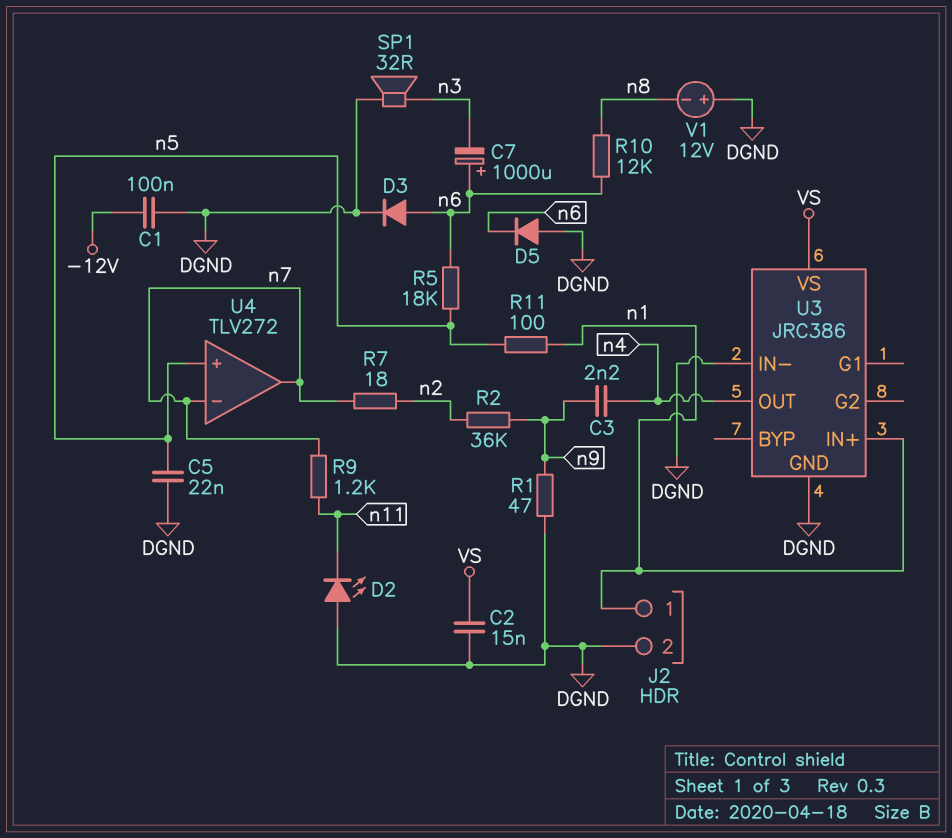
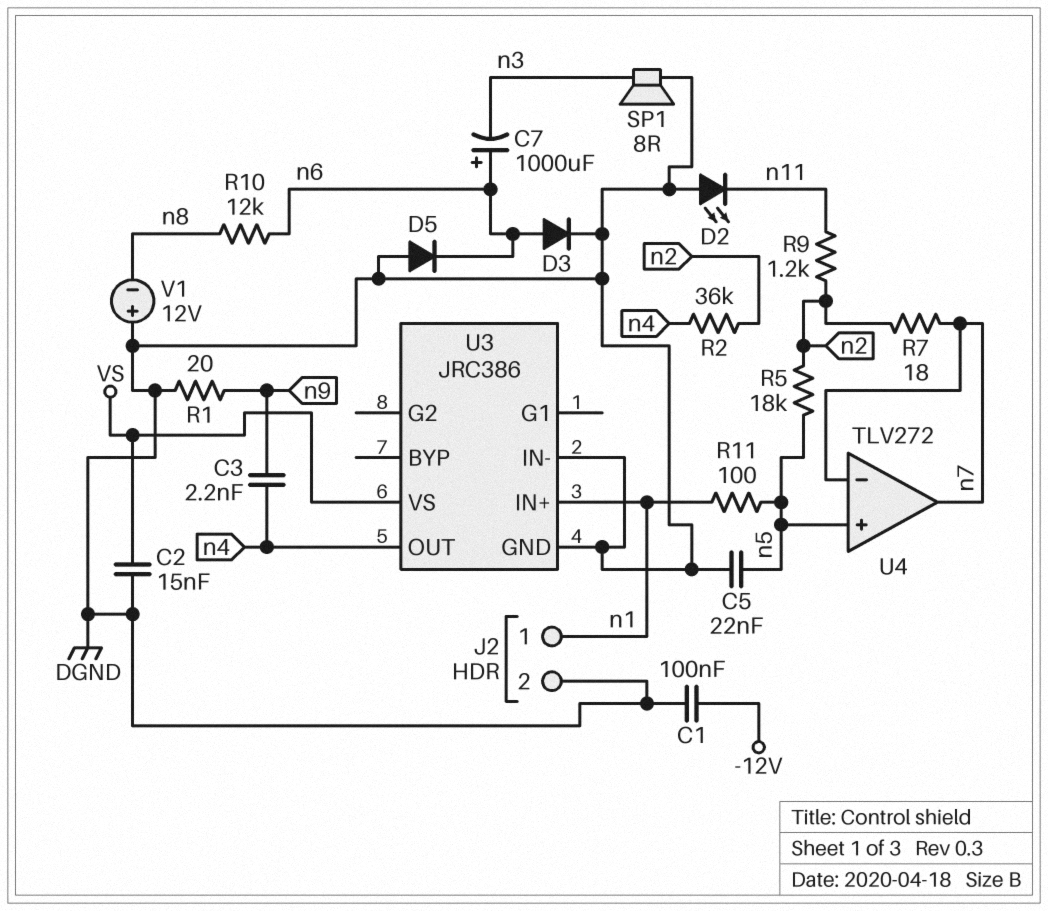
R1: 47 (DGND, n9) -> 20 (DGND, n9)
R2: 36k (n2, n9) -> 36k (n2, n4)
R5: 18k (n5, n6) -> 18k (n2, n5)
R9: 1.2k (n7, n11) -> 1.2k (n2, n11)
SP1: speaker 32R (DGND, n3) -> speaker 8R (DGND, n3)

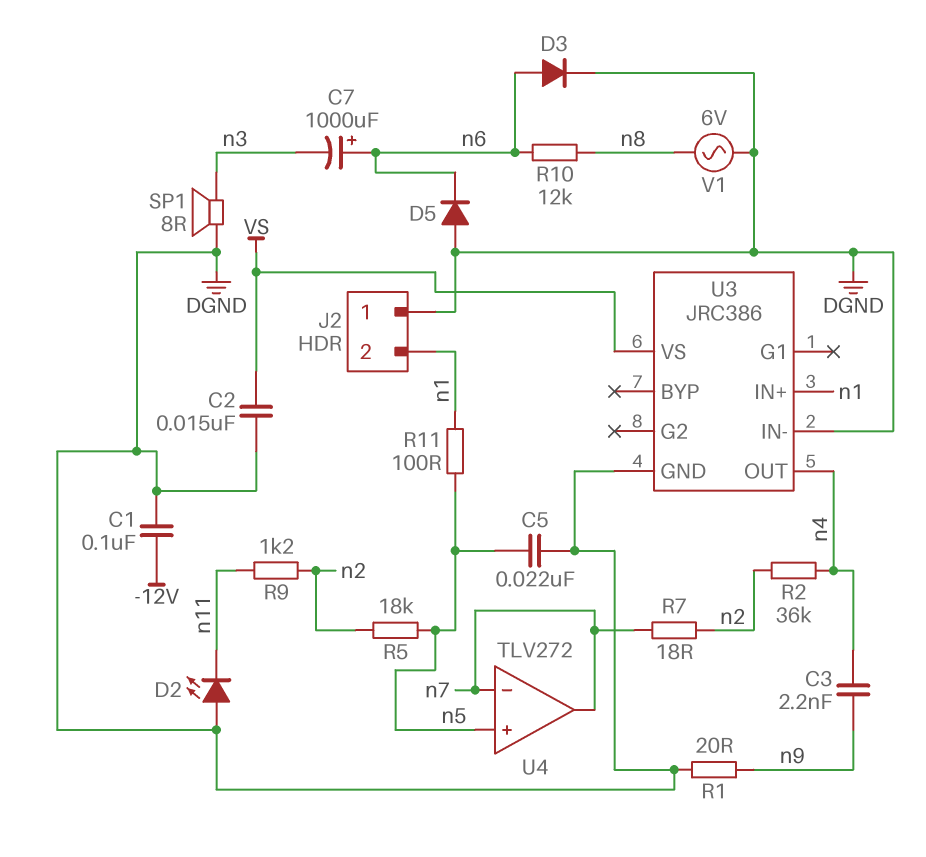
J2 pin 1: n1 -> DGND
J2 pin 2: DGND -> n1
V1: 12V (plus DGND, minus n8) -> AC 6V (DGND, n8)

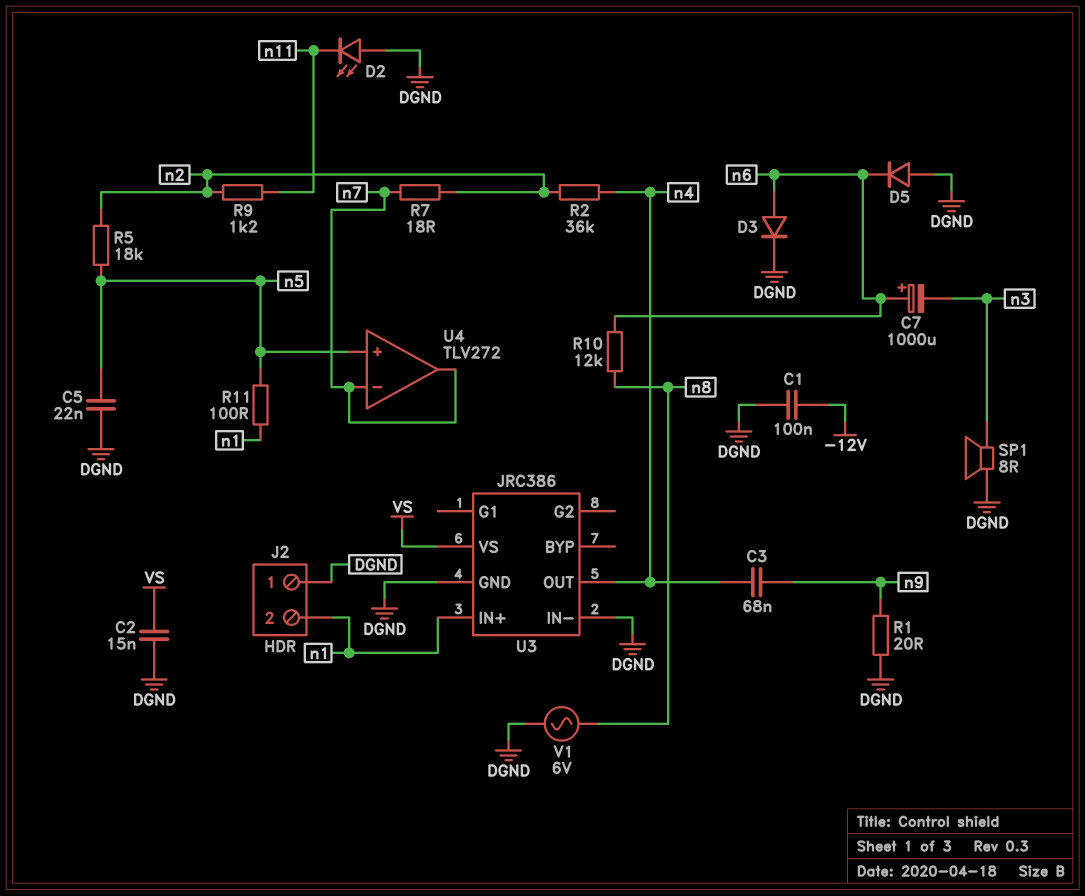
C3: 2.2nF (n4, n9) -> 68nF (n4, n9)

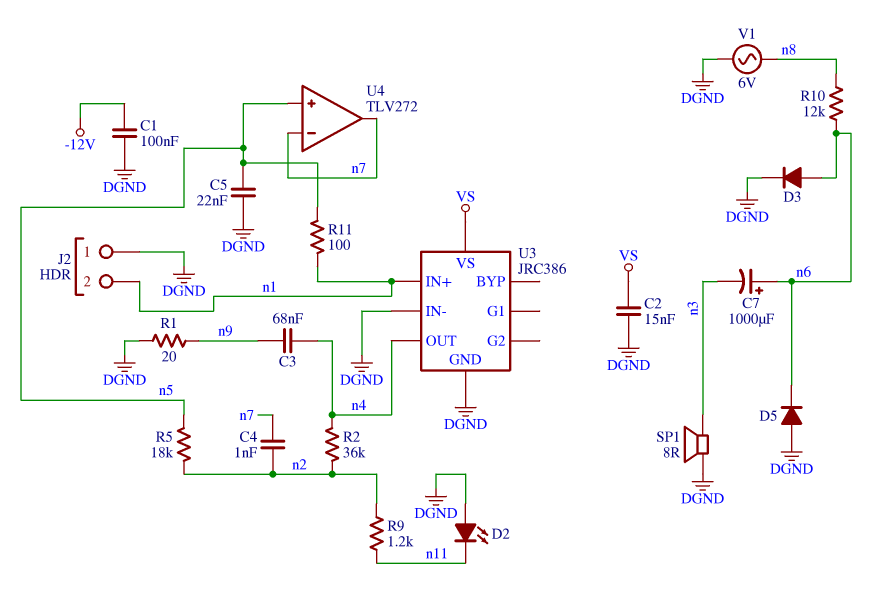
C4: none -> 1nF (n2, n7)
R7: 18 (n2, n7) -> none

